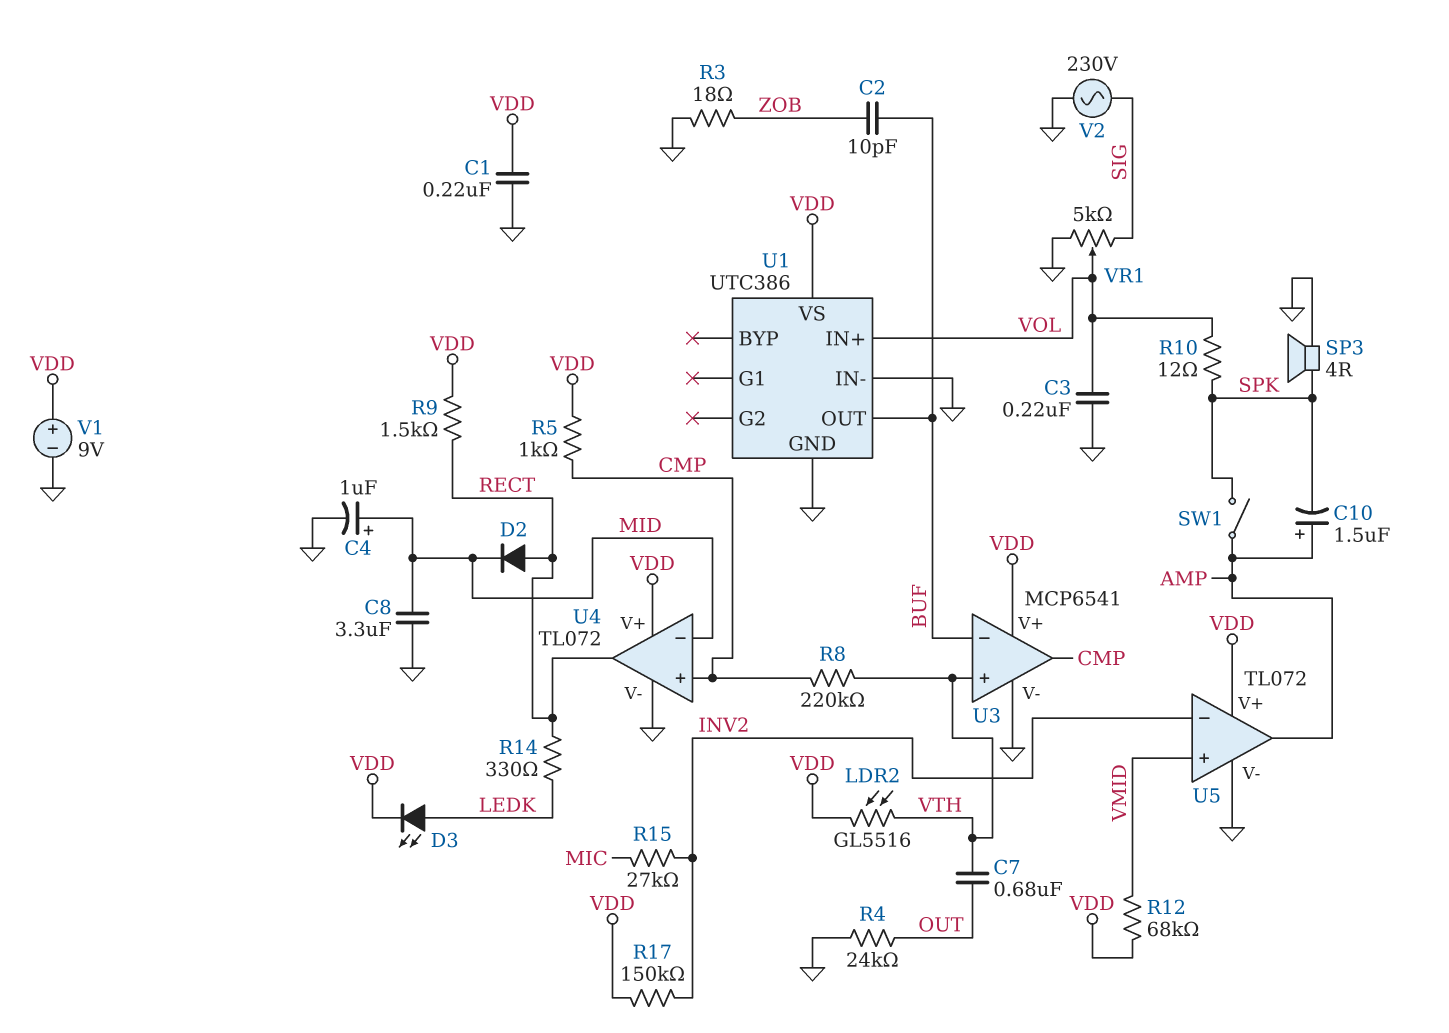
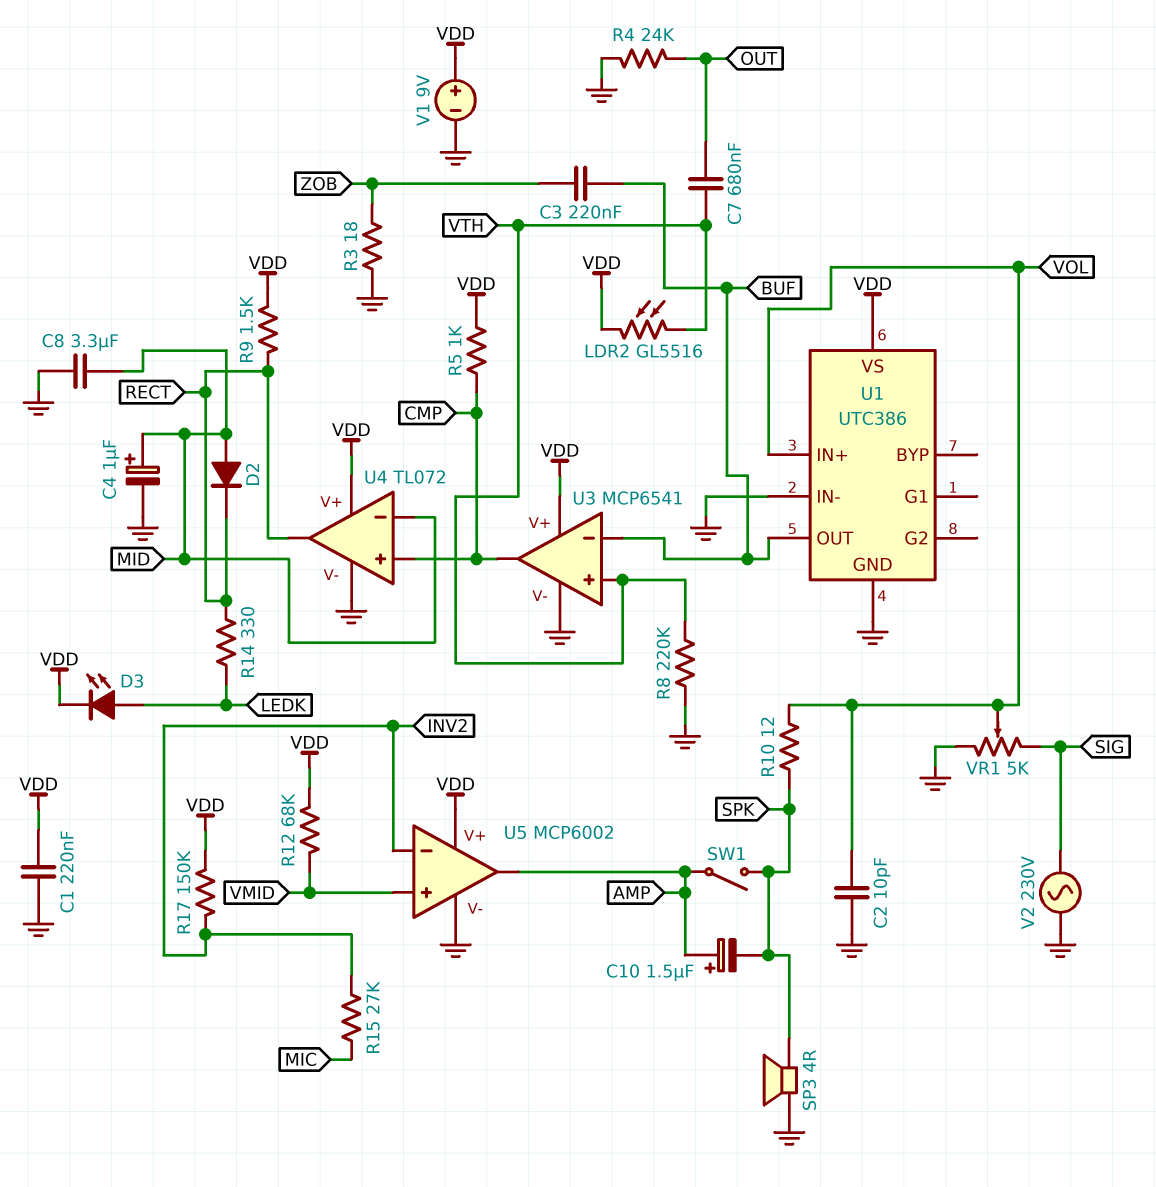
C2: 10pF (BUF, ZOB) -> 10pF (GND, VOL)
C3: 220nF (GND, VOL) -> 220nF (BUF, ZOB)
D2: diode (A RECT, K MID) -> diode (A MID, K RECT)
R8: 220k (CMP, VTH) -> 220k (GND, VTH)
U5: TL072 -> MCP6002

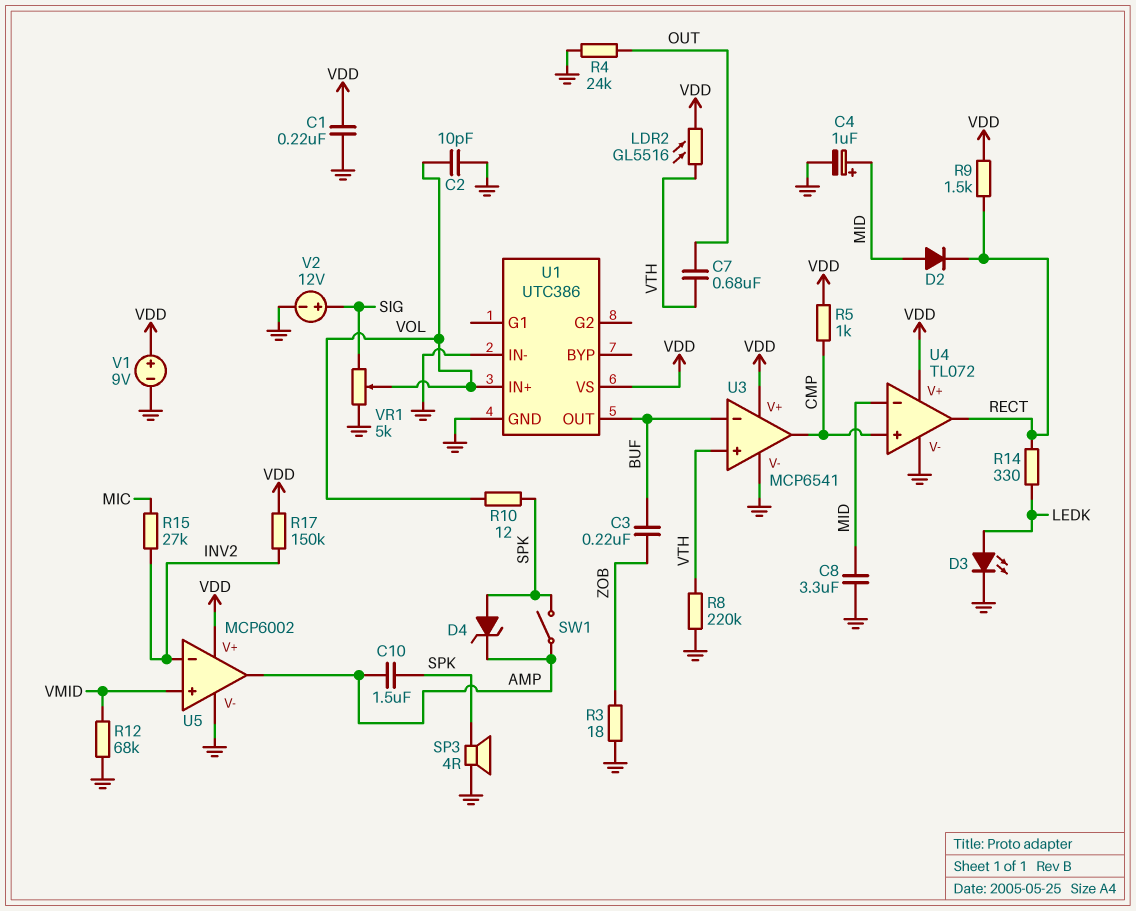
C10: 1.5uF (plus AMP, minus SPK) -> 1.5uF (AMP, SPK)
D3: LED (A LEDK, K VDD) -> LED (A LEDK, K GND)
D4: none -> zener (A SPK, K AMP)
R12: 68k (VDD, VMID) -> 68k (GND, VMID)
V2: AC 230V (GND, SIG) -> 12V (plus SIG, minus GND)

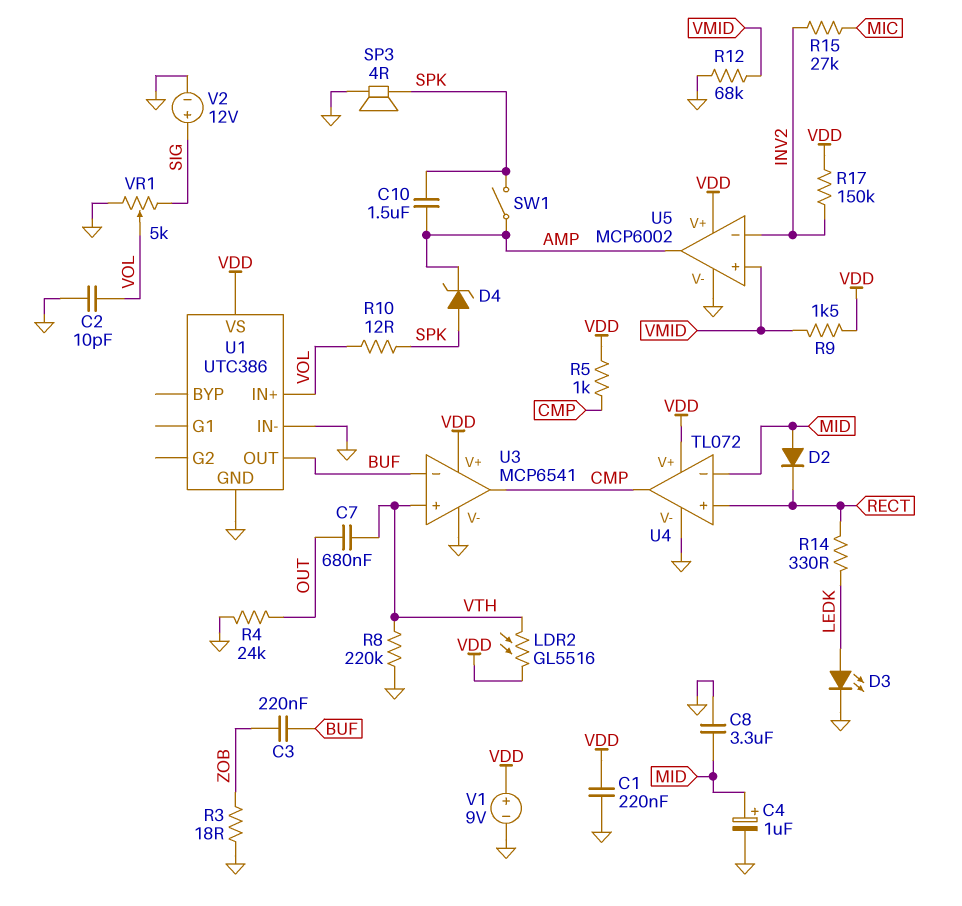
R9: 1.5k (RECT, VDD) -> 1.5k (VDD, VMID)
U4 pin in+: CMP -> RECT
U4 pin out: RECT -> CMP

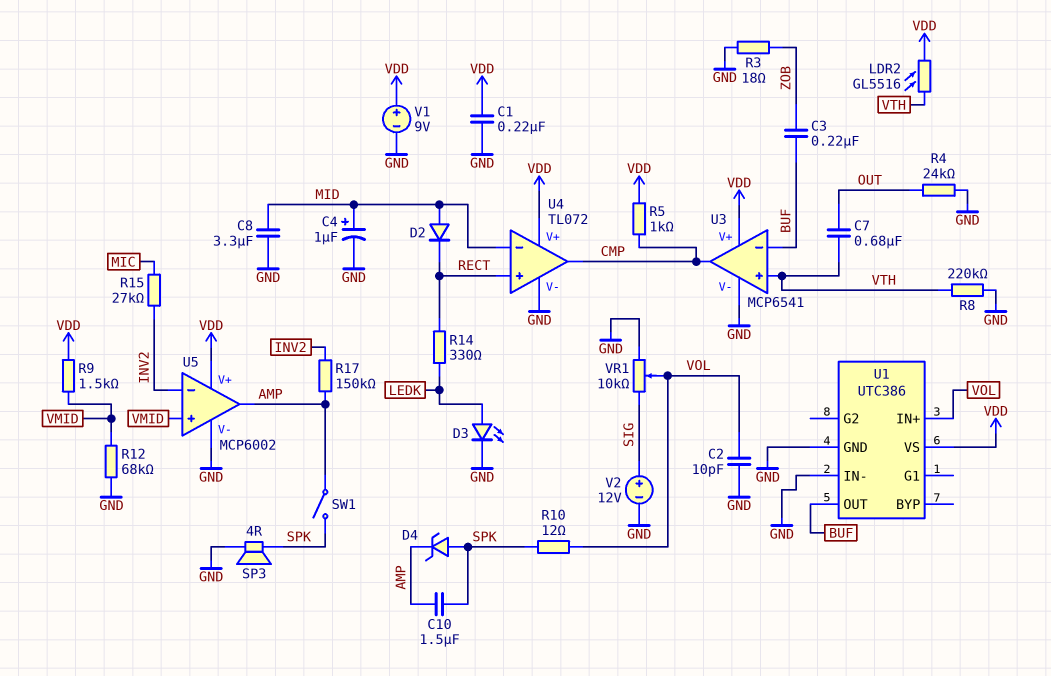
R17: 150k (INV2, VDD) -> 150k (AMP, INV2)
VR1: 5k (GND, SIG, wiper VOL) -> 10k (GND, SIG, wiper VOL)

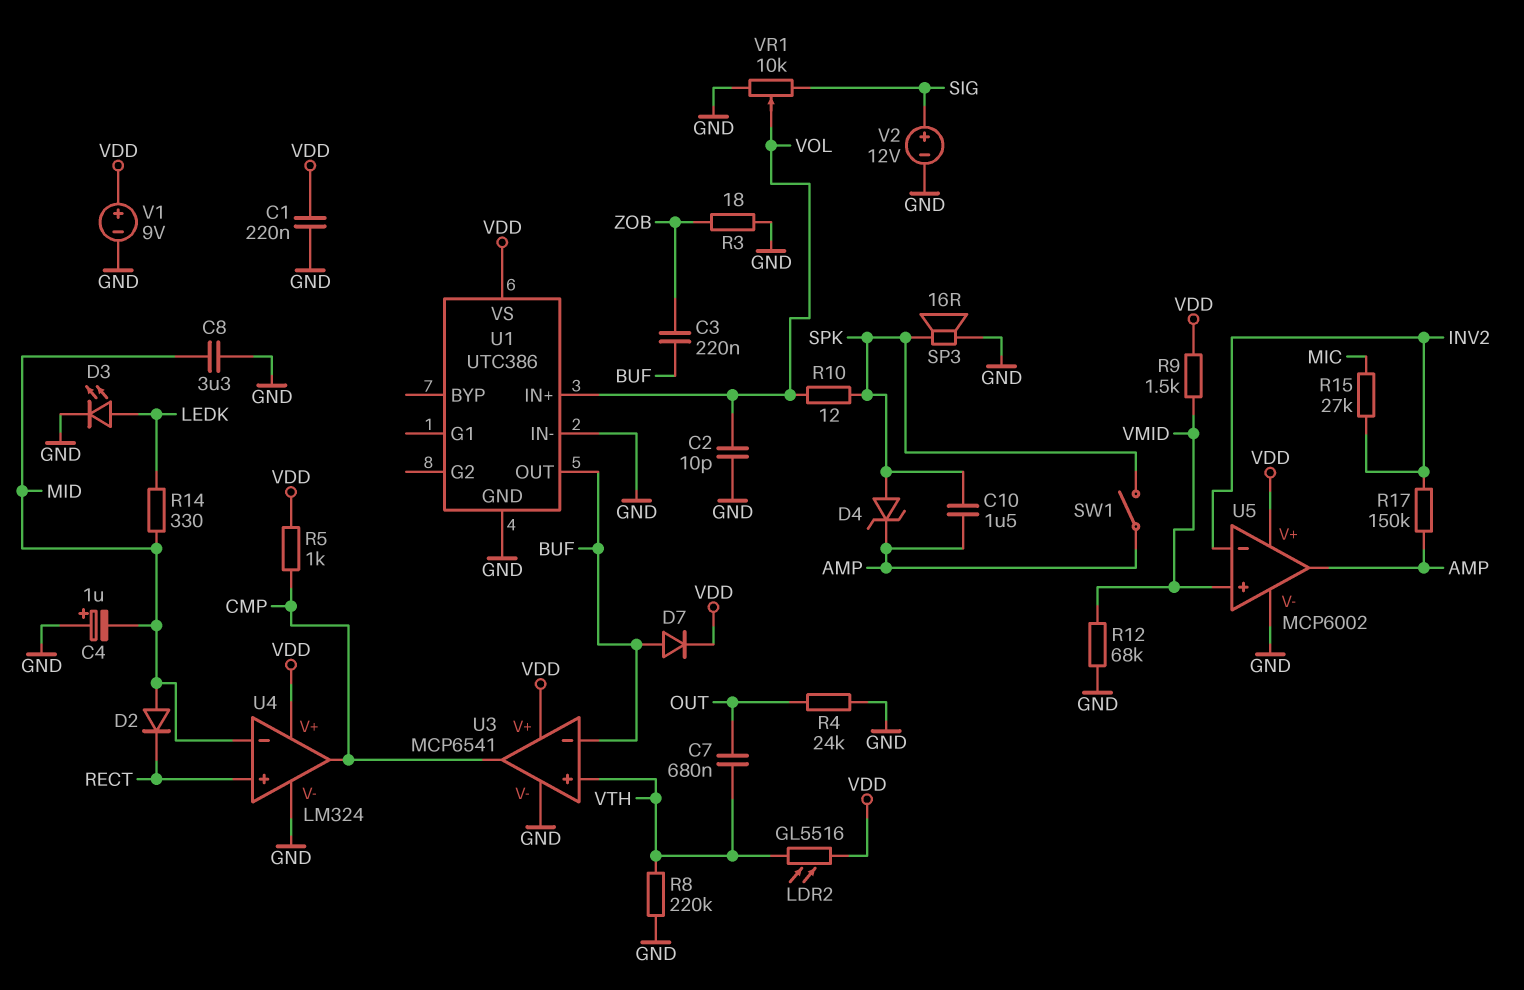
C4: 1uF (plus MID, minus GND) -> 1uF (plus GND, minus MID)
D7: none -> diode (A BUF, K VDD)
R14: 330 (LEDK, RECT) -> 330 (LEDK, MID)
SP3: speaker 4R (GND, SPK) -> speaker 16R (GND, SPK)
U4: TL072 -> LM324

